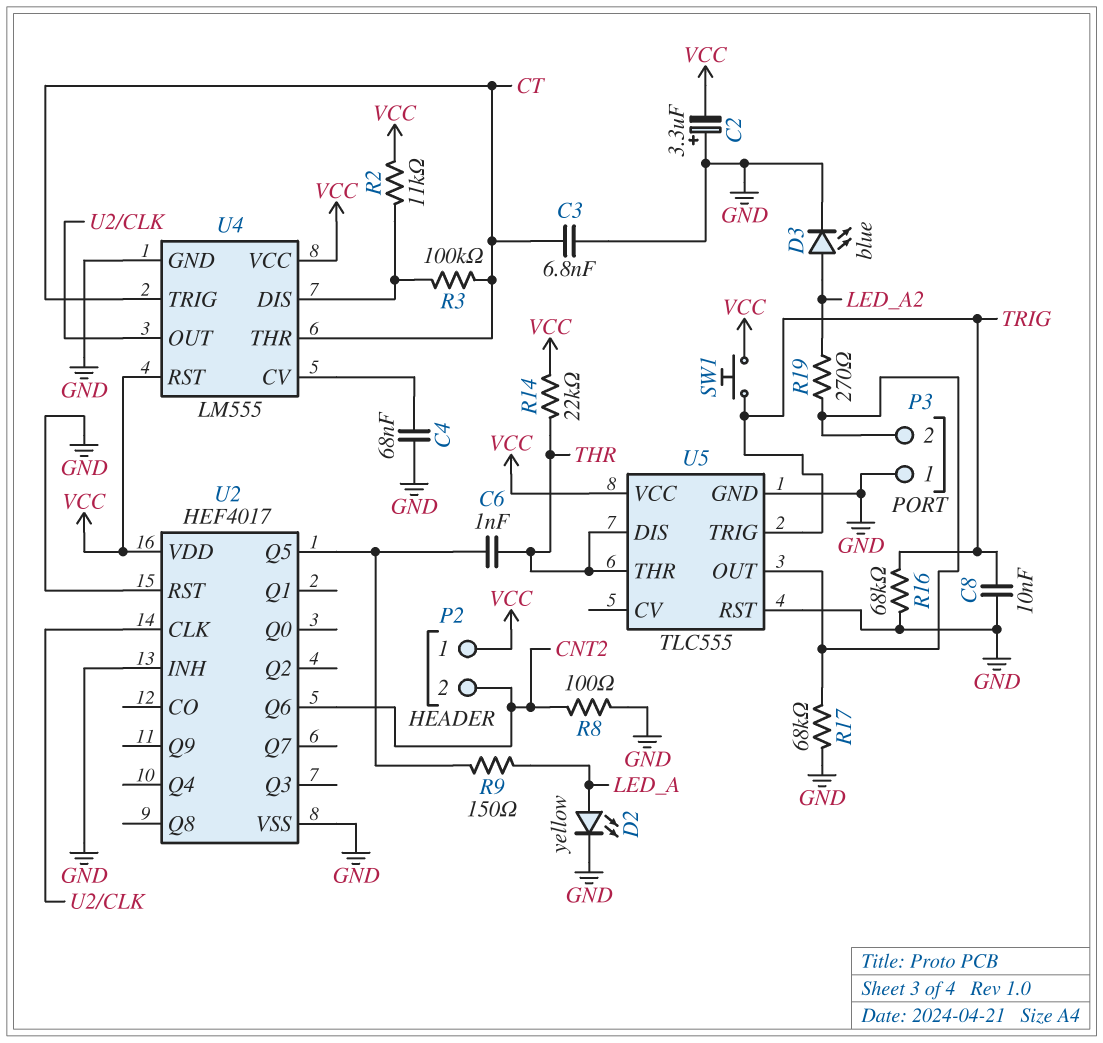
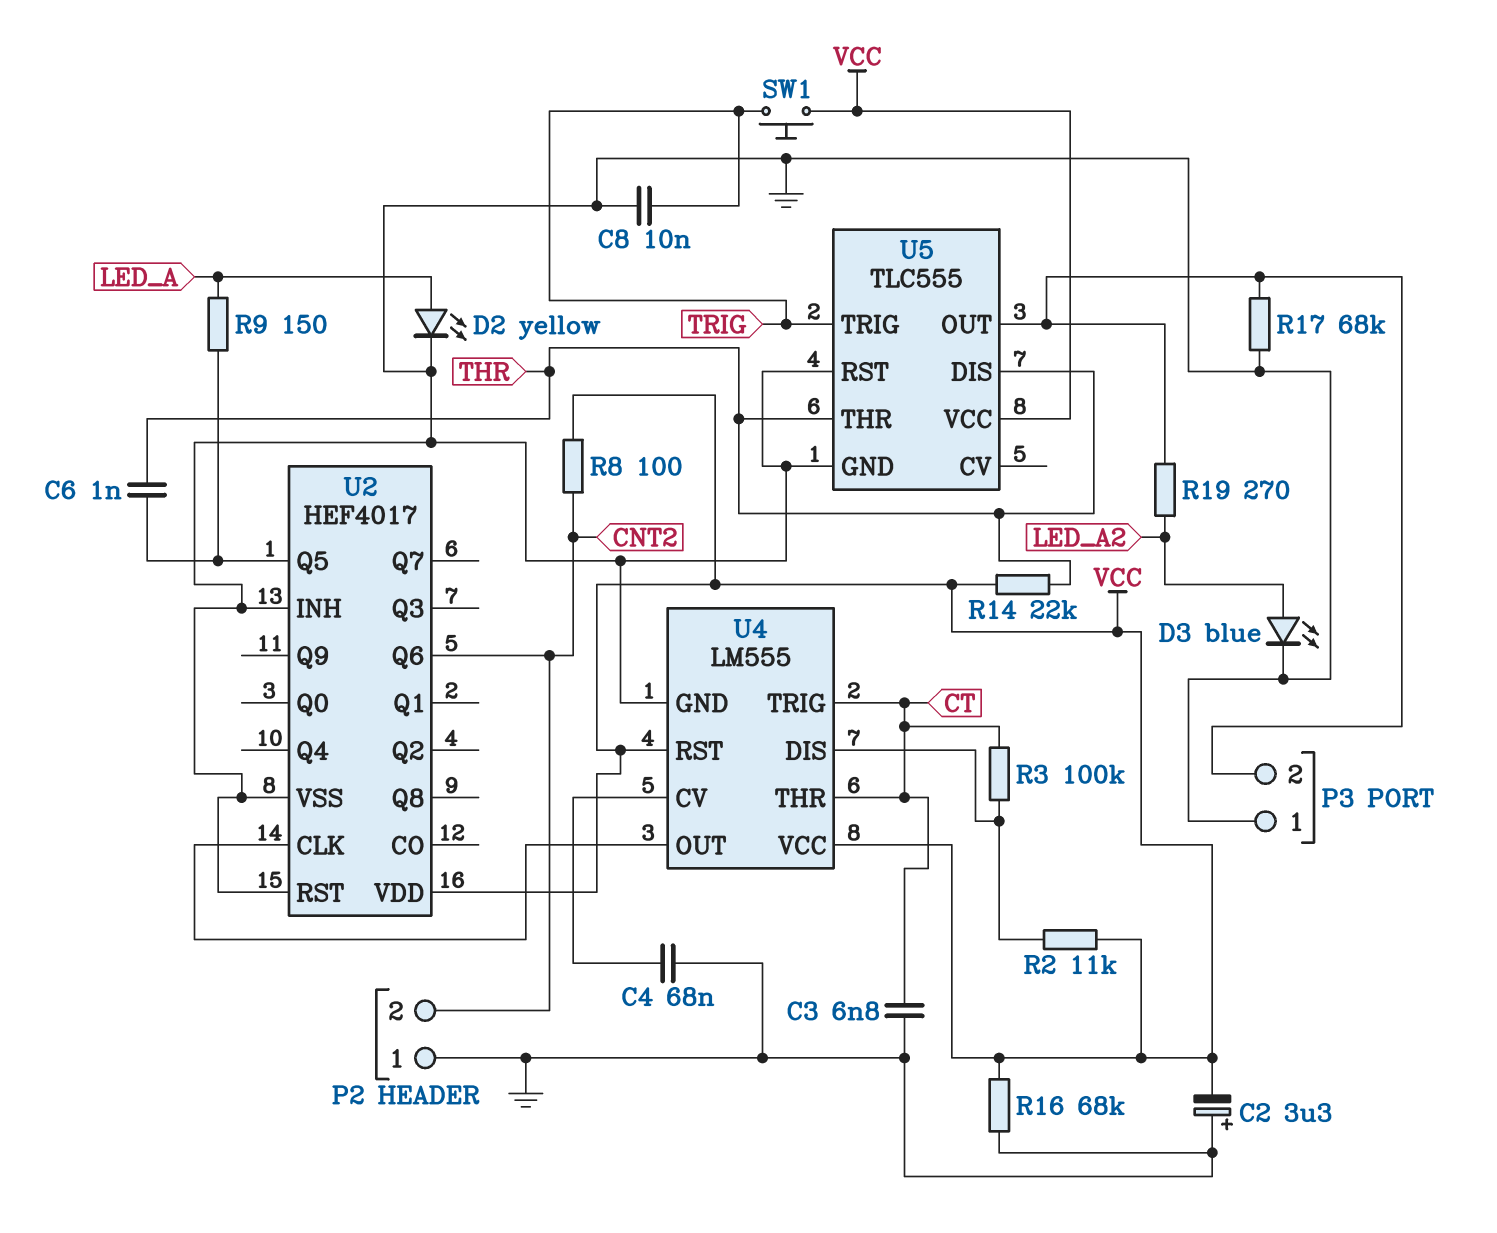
P2 pin 1: VCC -> GND
R8: 100 (CNT2, GND) -> 100 (CNT2, VCC)
R16: 68k (GND, TRIG) -> 68k (GND, VCC)

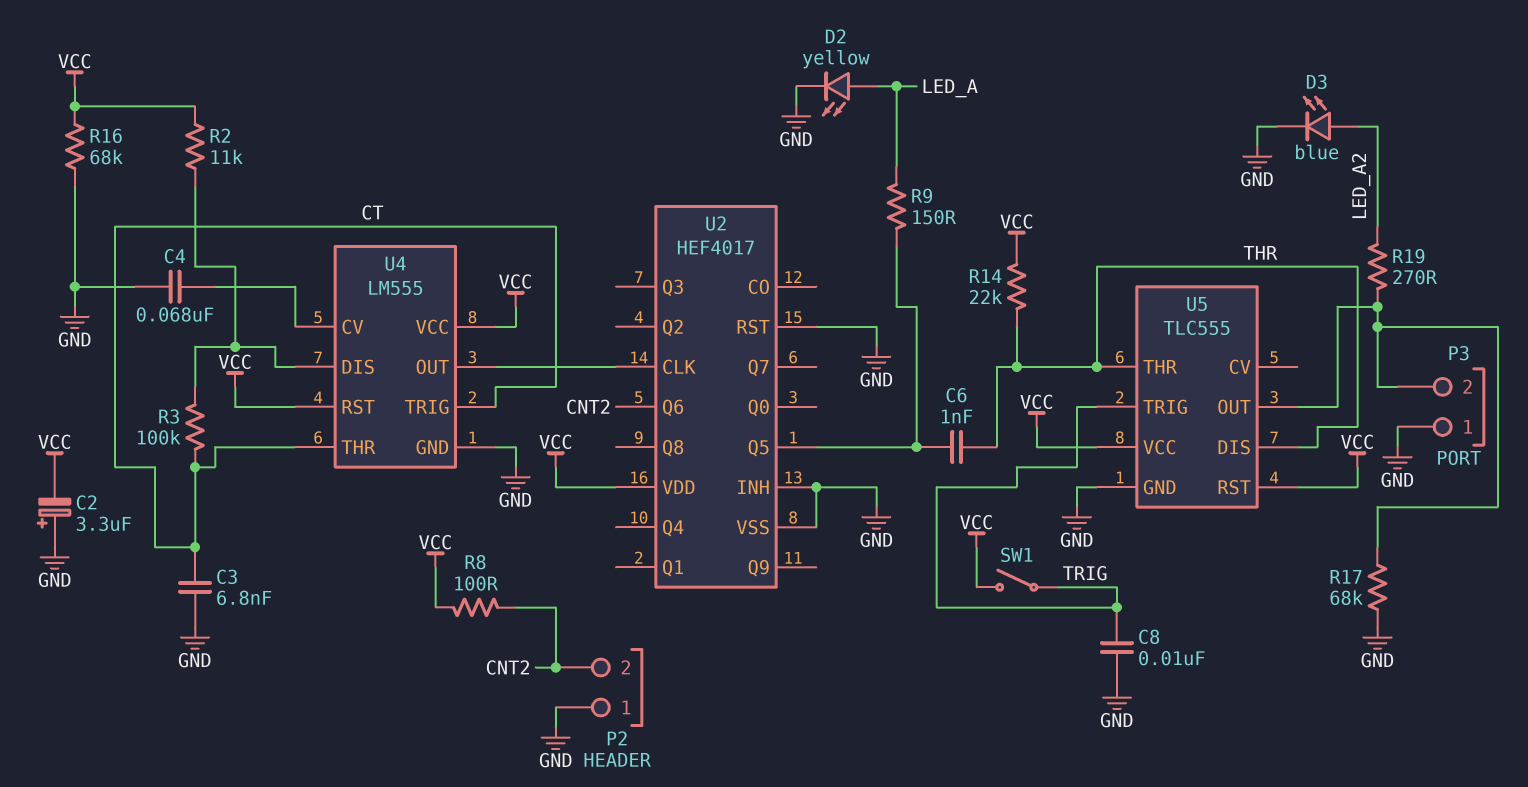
SW1: button (TRIG, VCC) -> switch (TRIG, VCC)
U5 pin RST: GND -> VCC

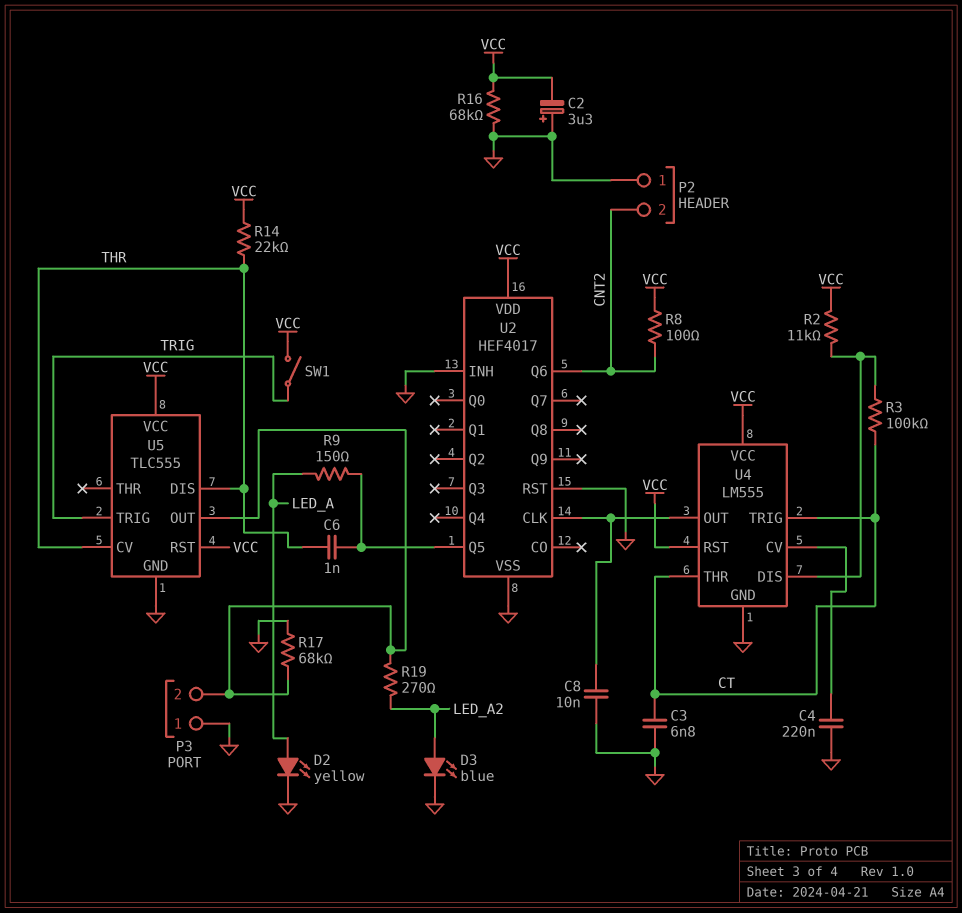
C4: 68nF (GND, U4/CV) -> 220nF (GND, U4/CV)
C8: 10nF (GND, TRIG) -> 10nF (GND, U2/CLK)
U5 pin CV: none -> THR
U5 pin THR: THR -> none

